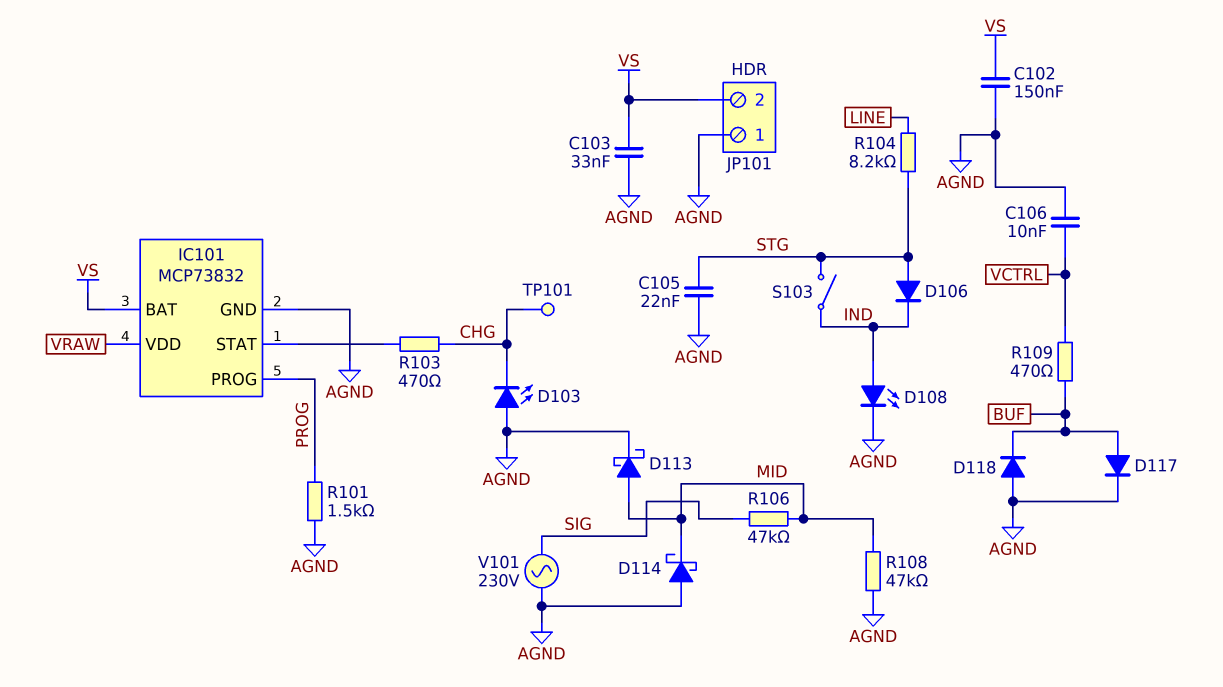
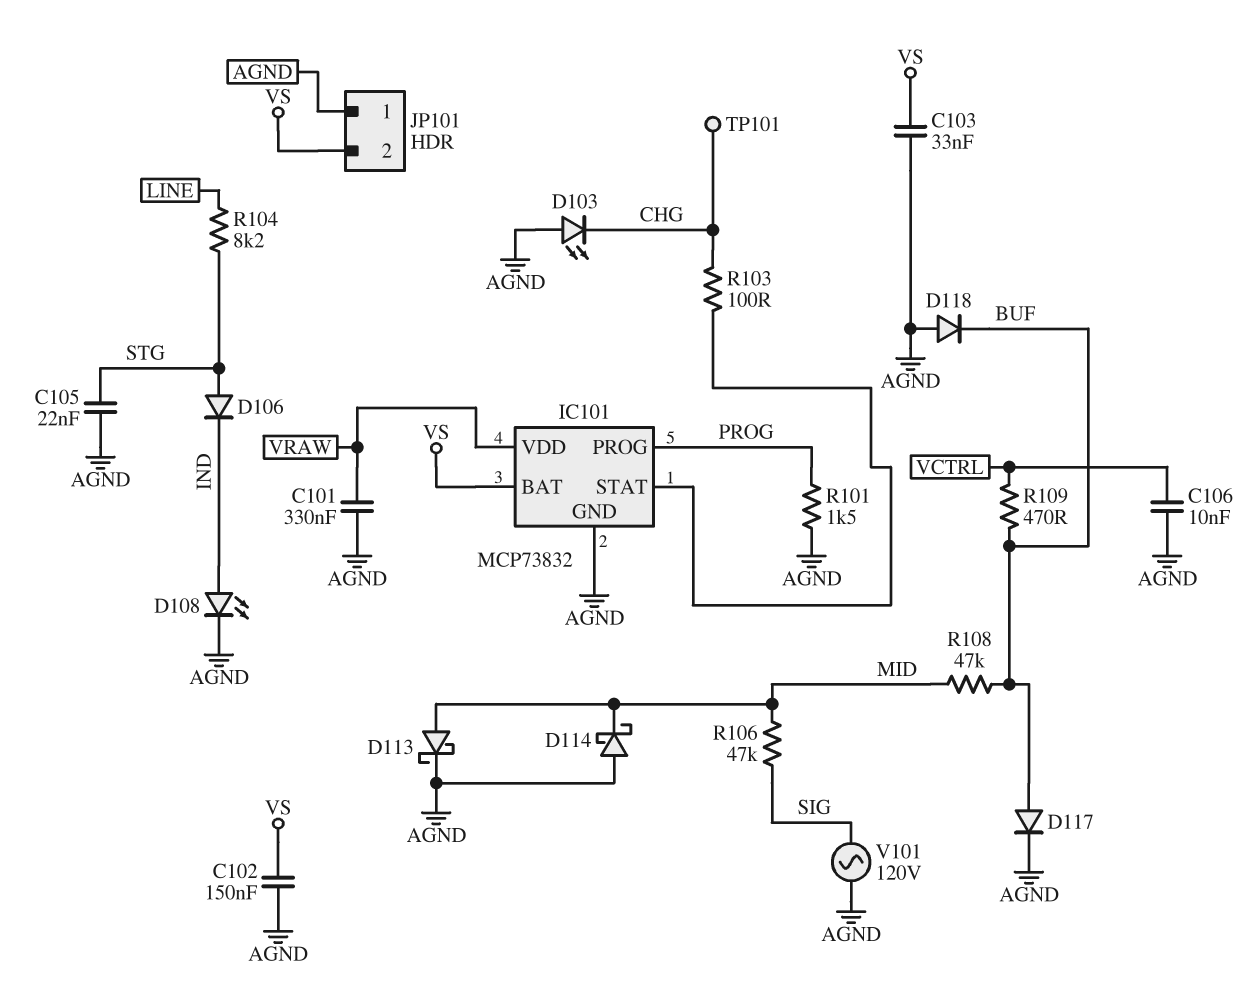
C101: none -> 330nF (AGND, VRAW)
R103: 470 (CHG, IC101/STAT) -> 100 (CHG, IC101/STAT)
R108: 47k (AGND, MID) -> 47k (BUF, MID)
S103: switch (IND, STG) -> none
V101: AC 230V (AGND, SIG) -> AC 120V (AGND, SIG)

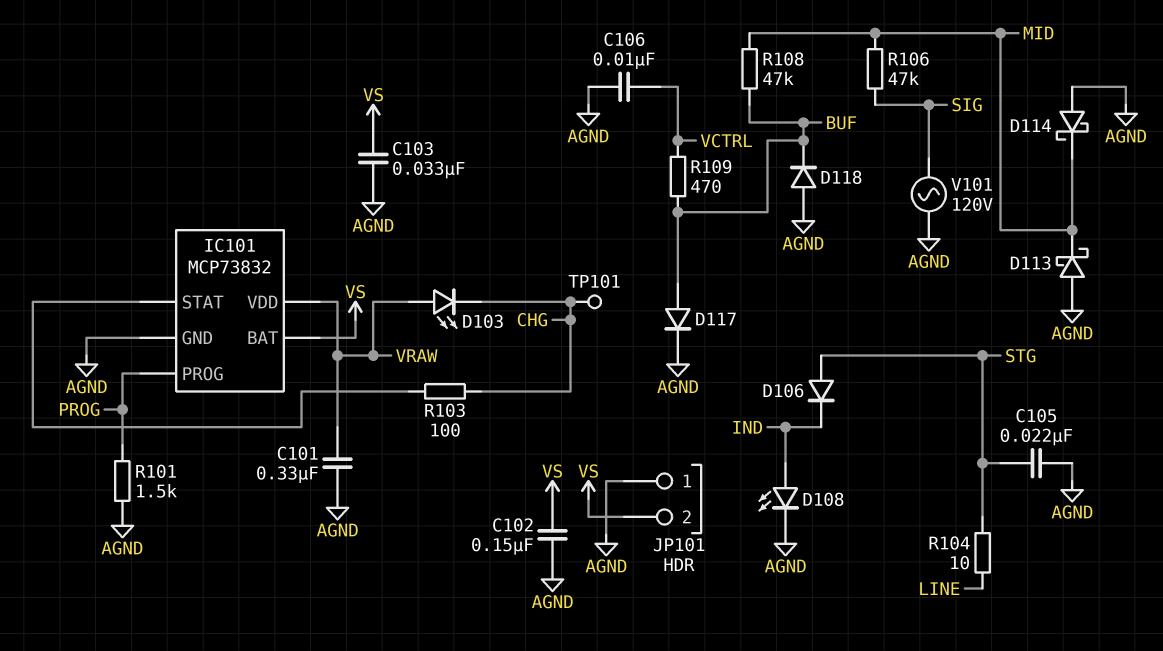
D103: LED (A AGND, K CHG) -> LED (A VRAW, K CHG)
D113: schottky (A MID, K AGND) -> schottky (A AGND, K MID)
R104: 8.2k (LINE, STG) -> 10 (LINE, STG)

